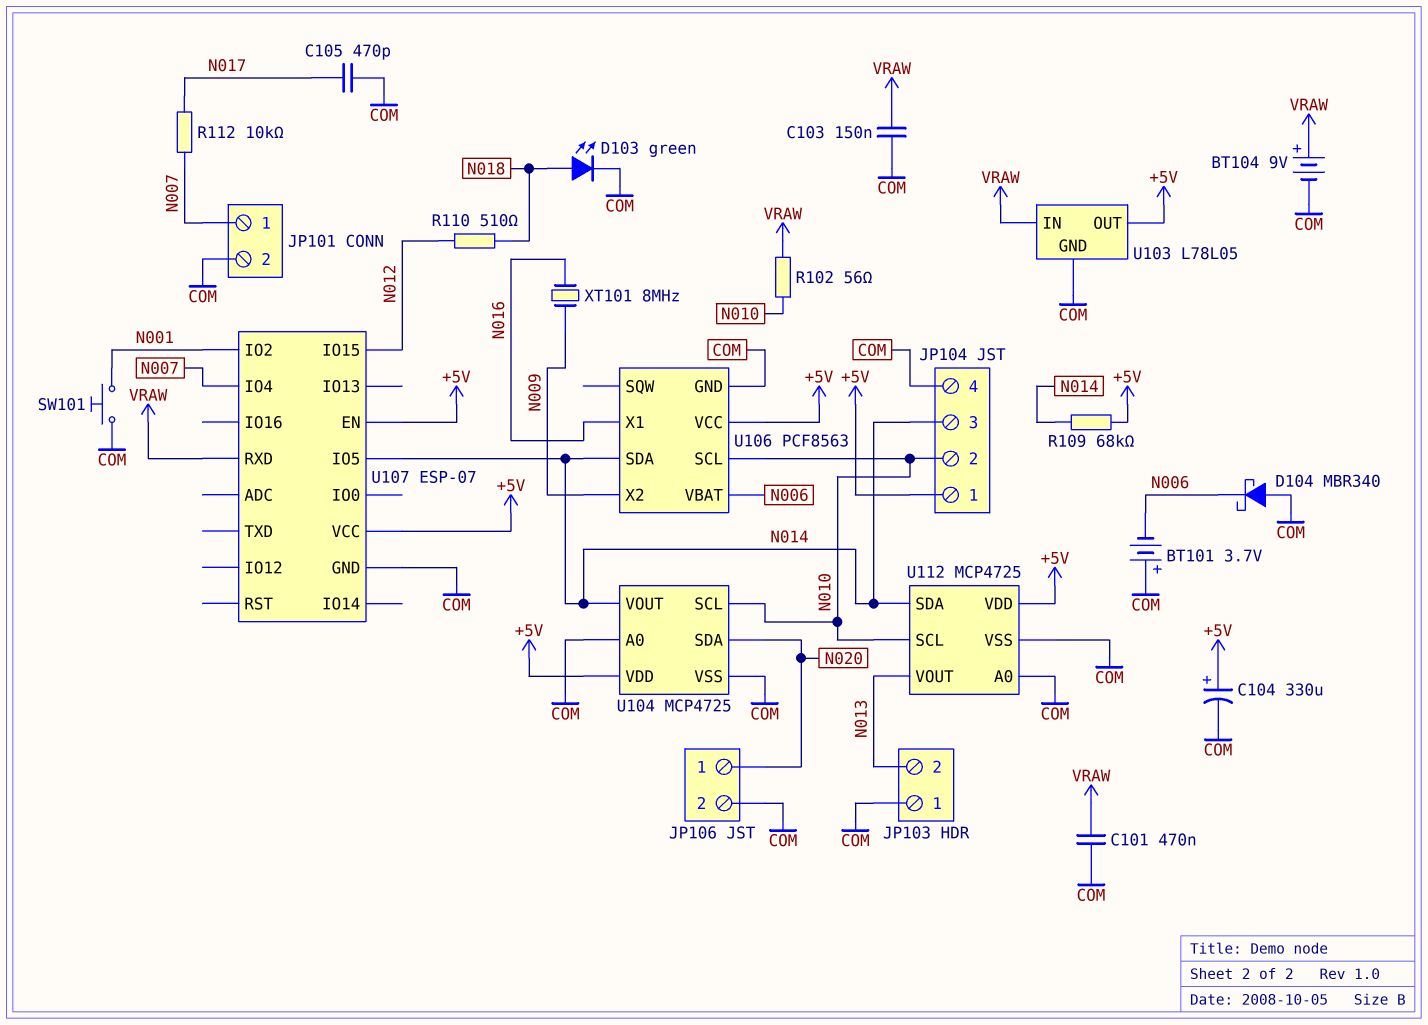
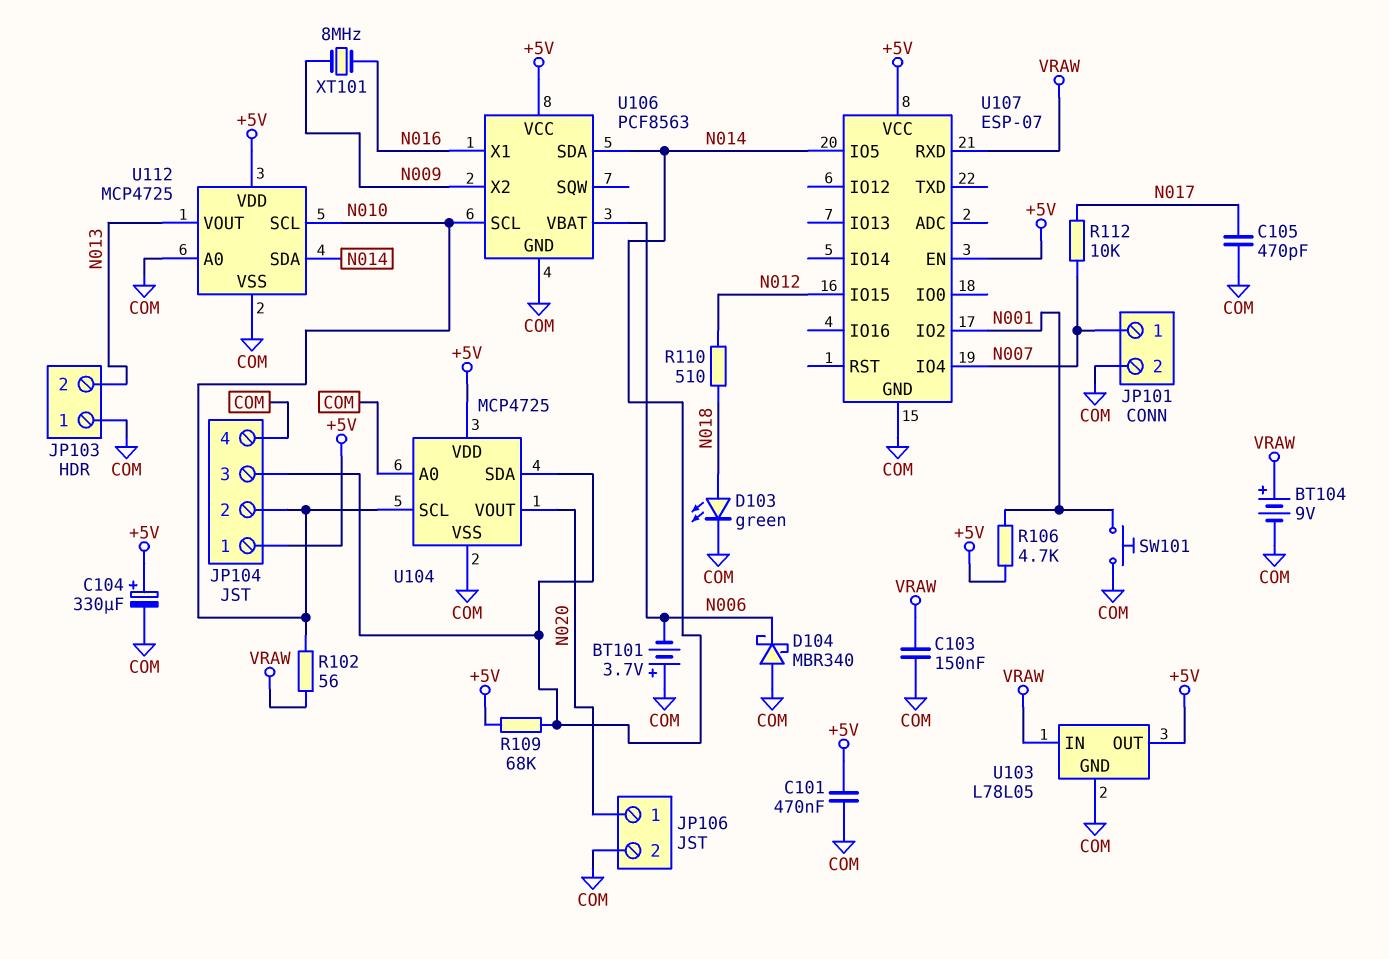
C101: 470nF (COM, VRAW) -> 470nF (+5V, COM)
R106: none -> 4.7k (+5V, N001)
U104 pin SDA: N020 -> N014
U104 pin VOUT: N014 -> N020

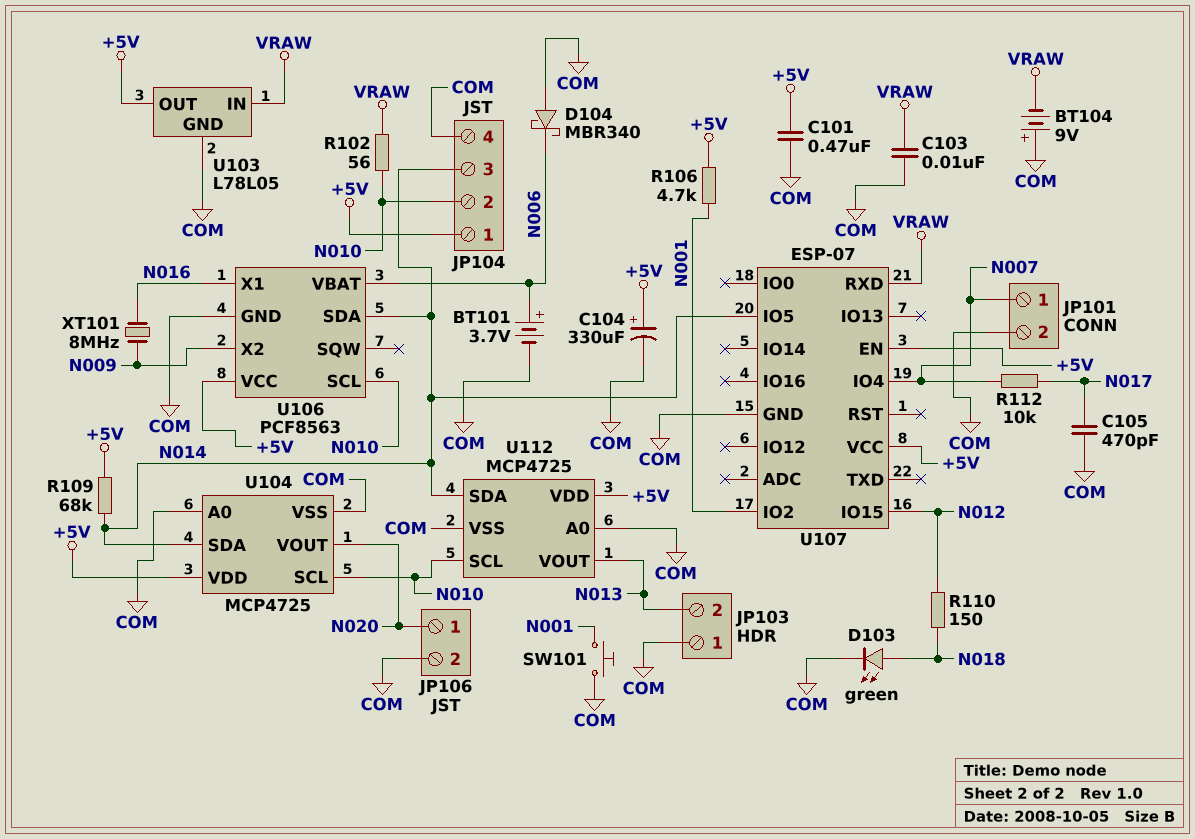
BT101: 3.7V (plus COM, minus N006) -> 3.7V (plus N006, minus COM)
BT104: 9V (plus VRAW, minus COM) -> 9V (plus COM, minus VRAW)
C103: 150nF (COM, VRAW) -> 10nF (COM, VRAW)
R110: 510 (N012, N018) -> 150 (N012, N018)

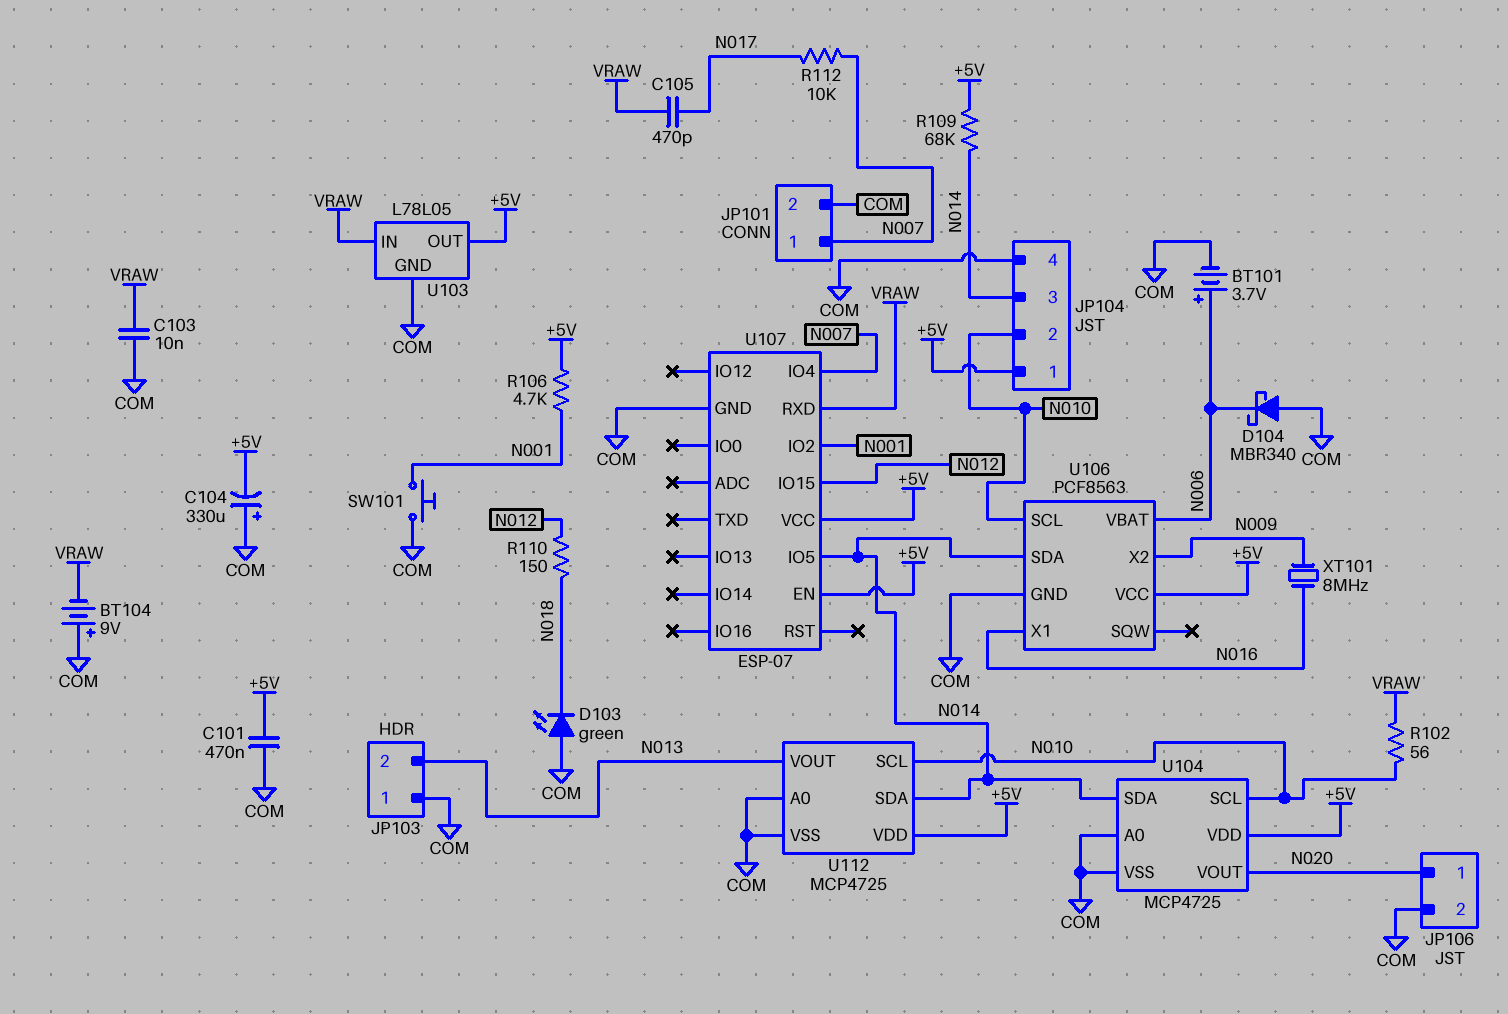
C104: 330uF (plus +5V, minus COM) -> 330uF (plus COM, minus +5V)
C105: 470pF (COM, N017) -> 470pF (N017, VRAW)
D103: LED green (A N018, K COM) -> LED green (A COM, K N018)

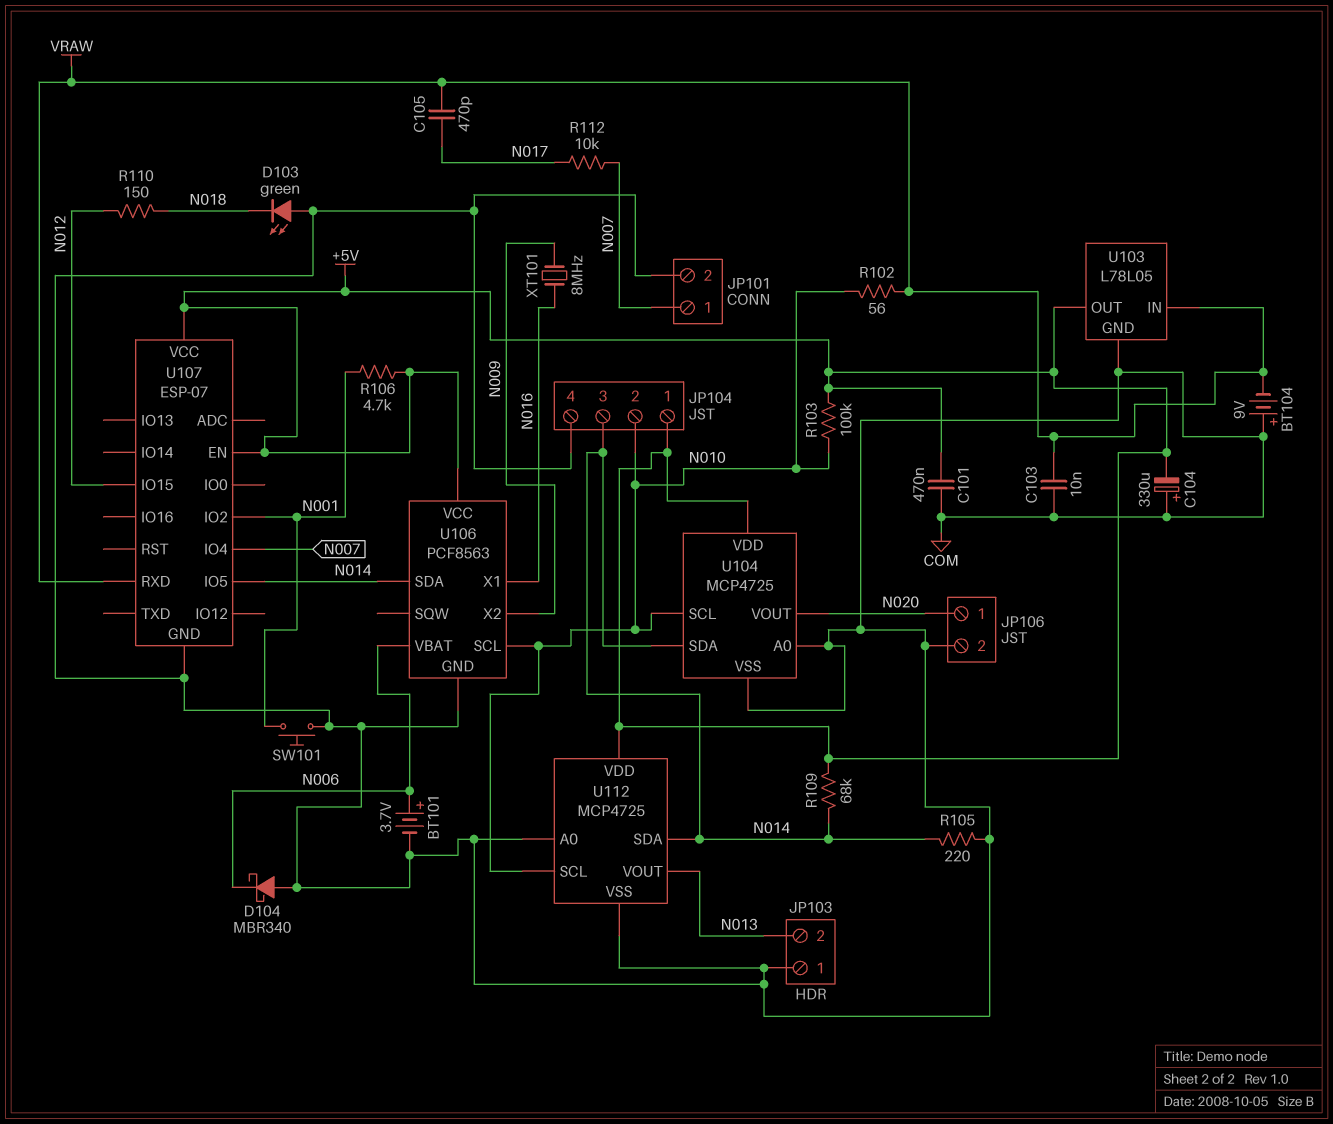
R103: none -> 100k (+5V, N010)
R105: none -> 220 (COM, N014)

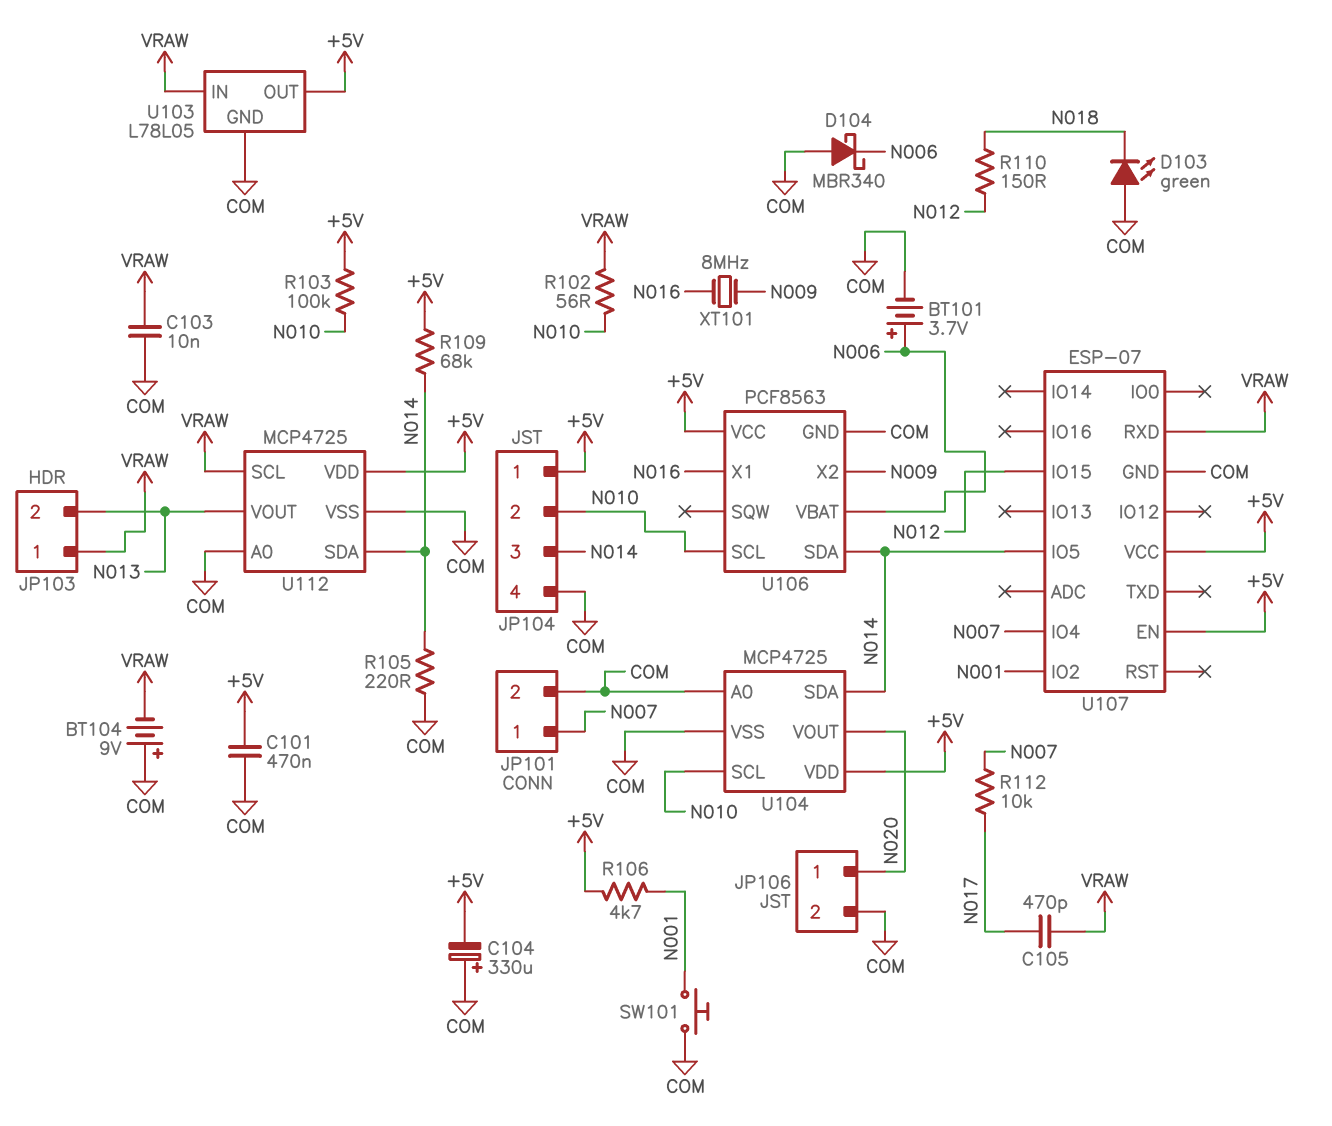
JP103 pin 1: COM -> VRAW
U112 pin SCL: N010 -> VRAW

